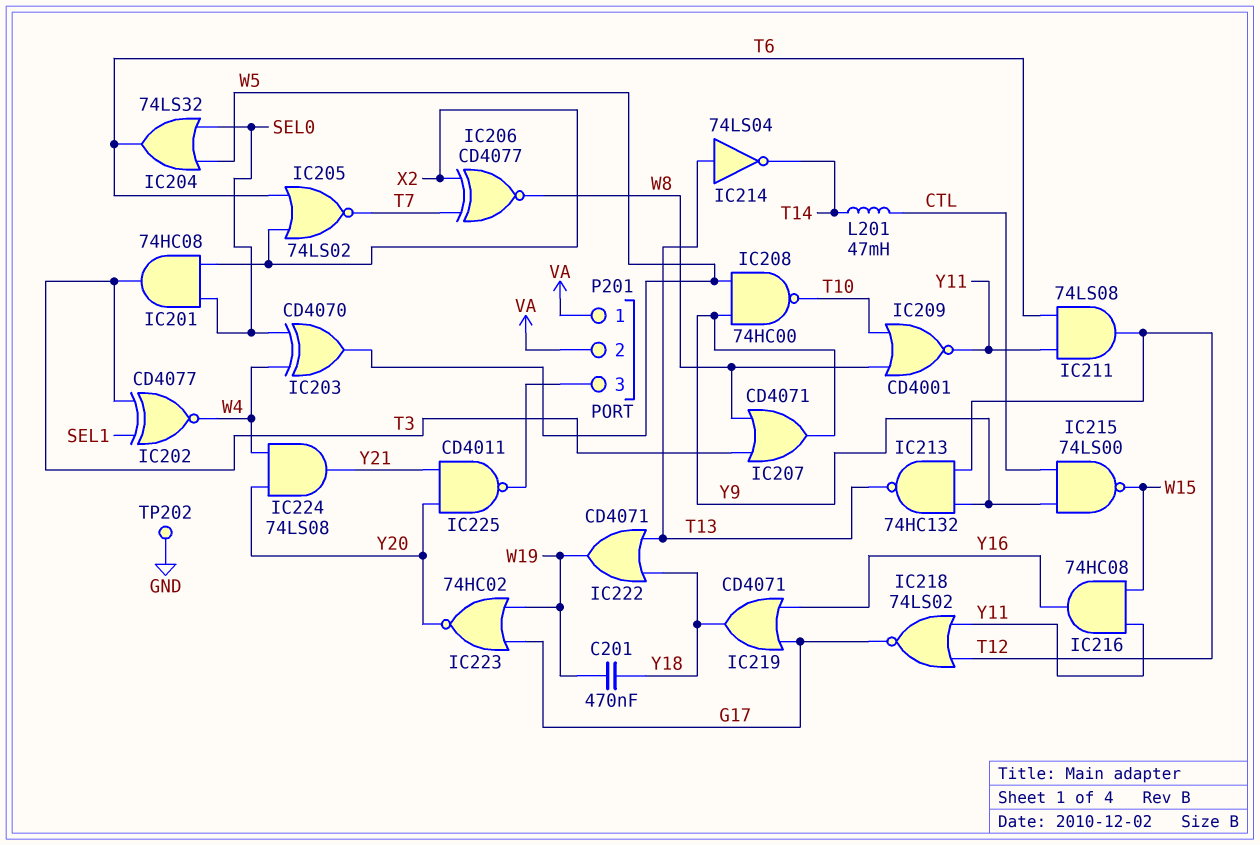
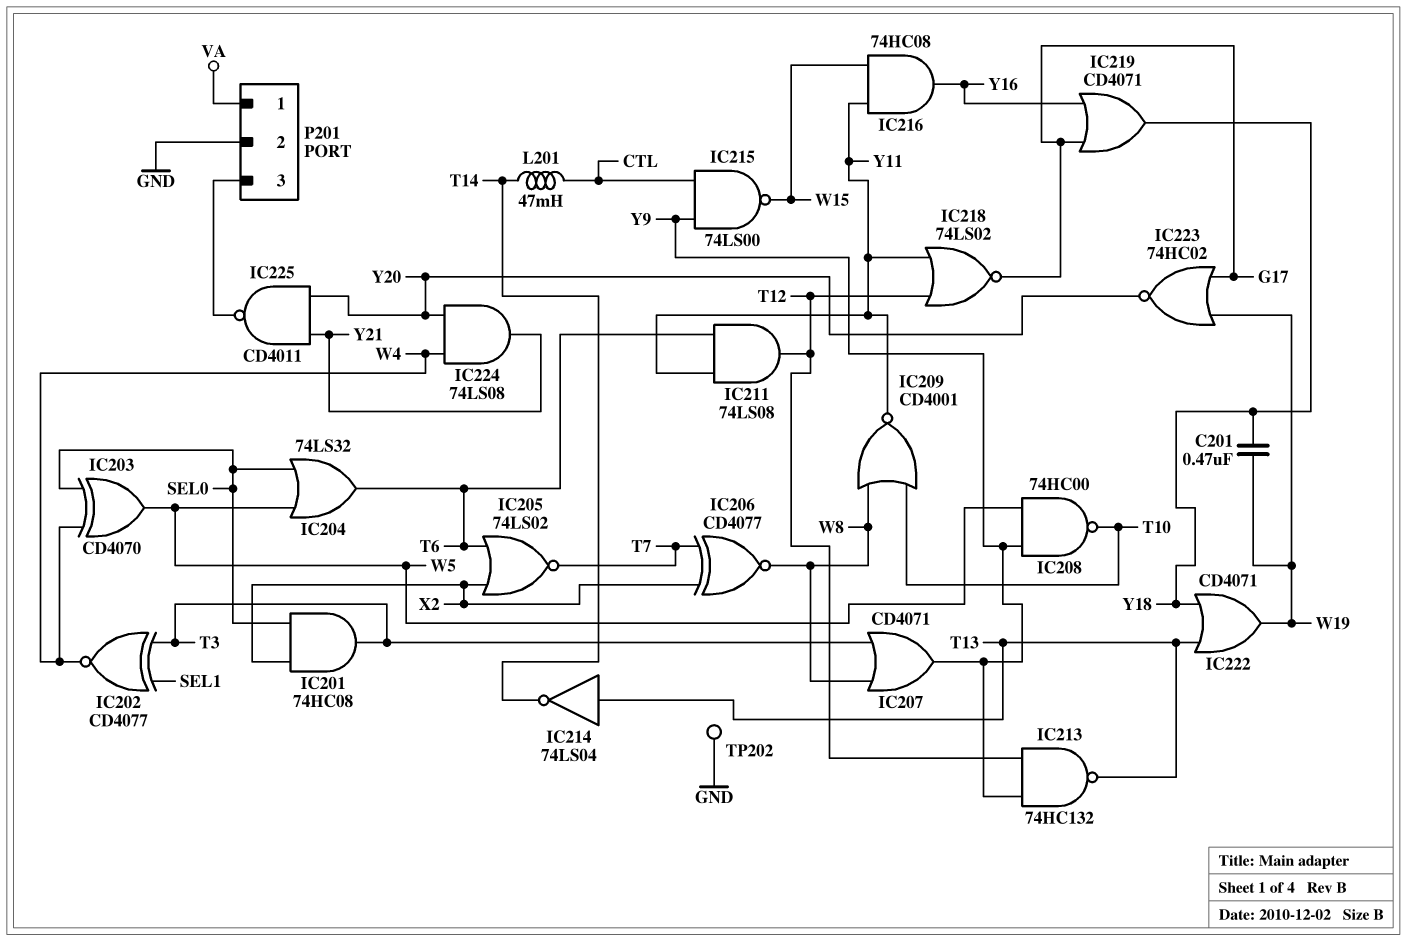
P201 pin 2: VA -> GND

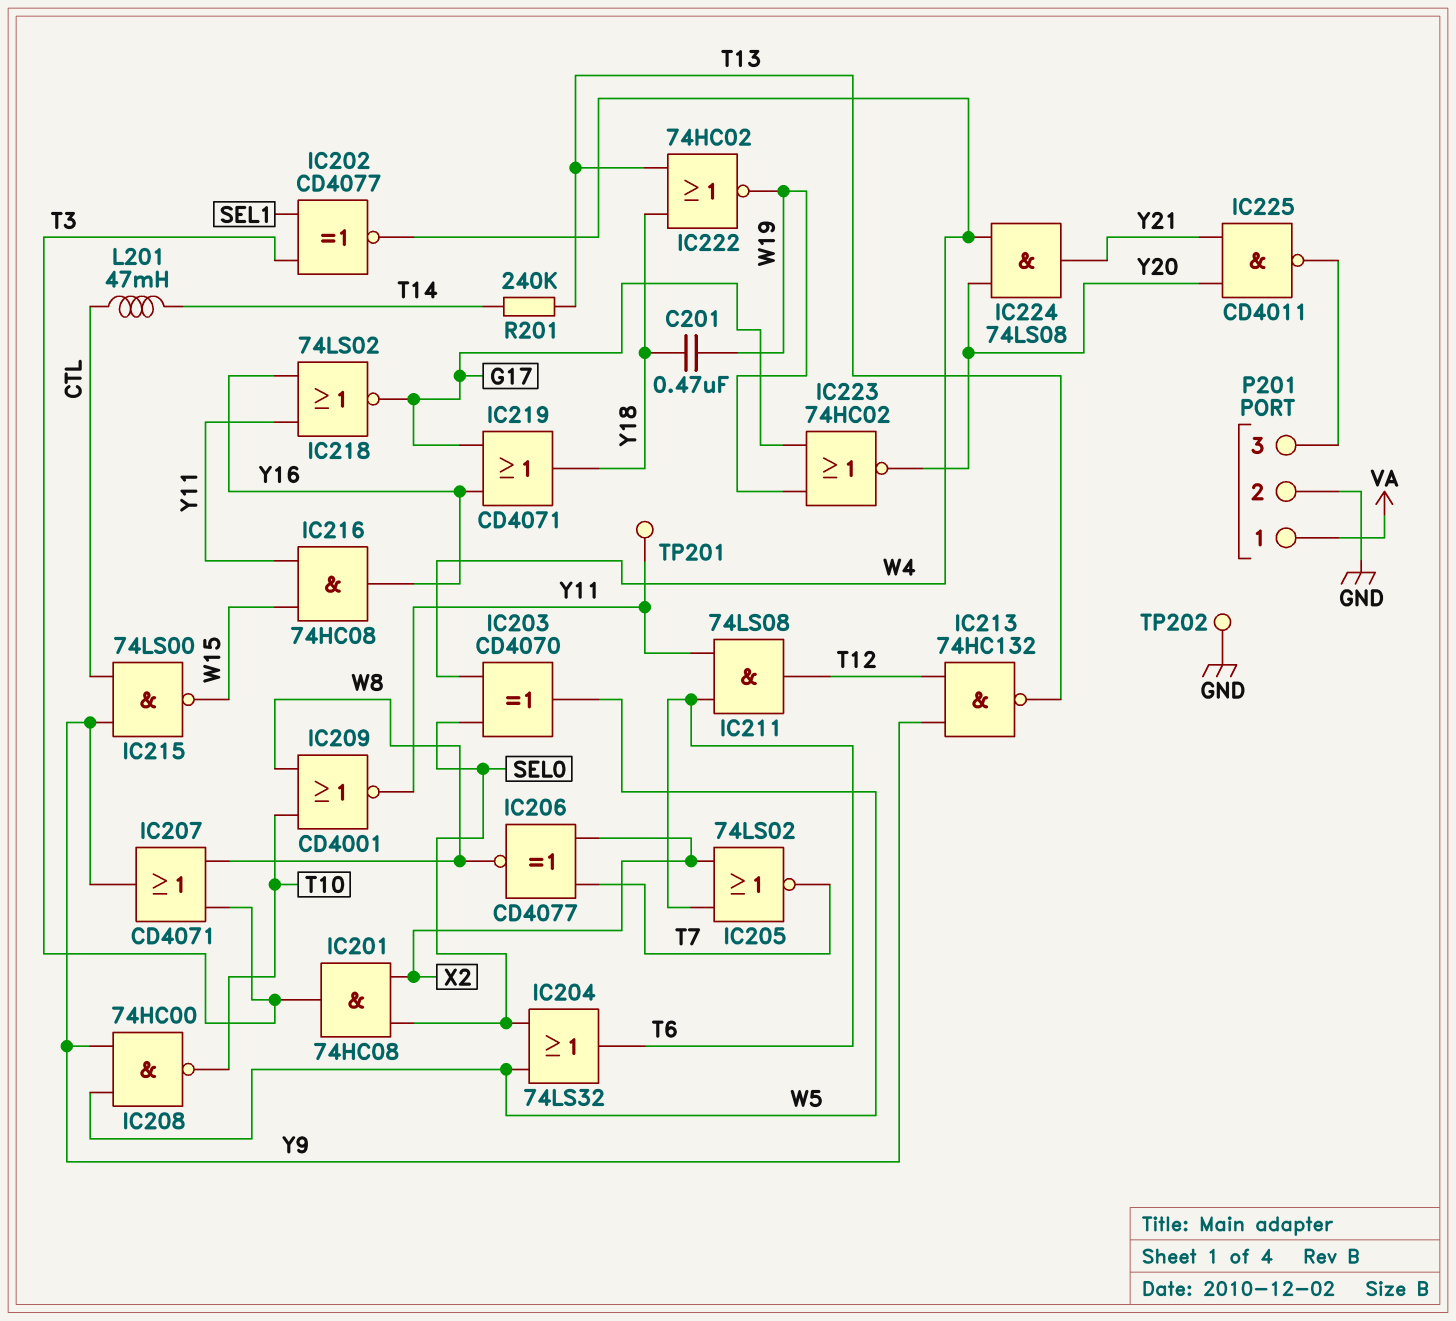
IC214: NOT 74LS04 (in T13, out T14) -> none
IC218: NOR 74LS02 (in T12, in Y11, out G17) -> NOR 74LS02 (in Y11, in Y16, out G17)
IC222: OR CD4071 (in T13, in Y18, out W19) -> NOR 74HC02 (in T13, in Y18, out W19)
R201: none -> 240k (T13, T14)
TP201: none -> test point (Y11)

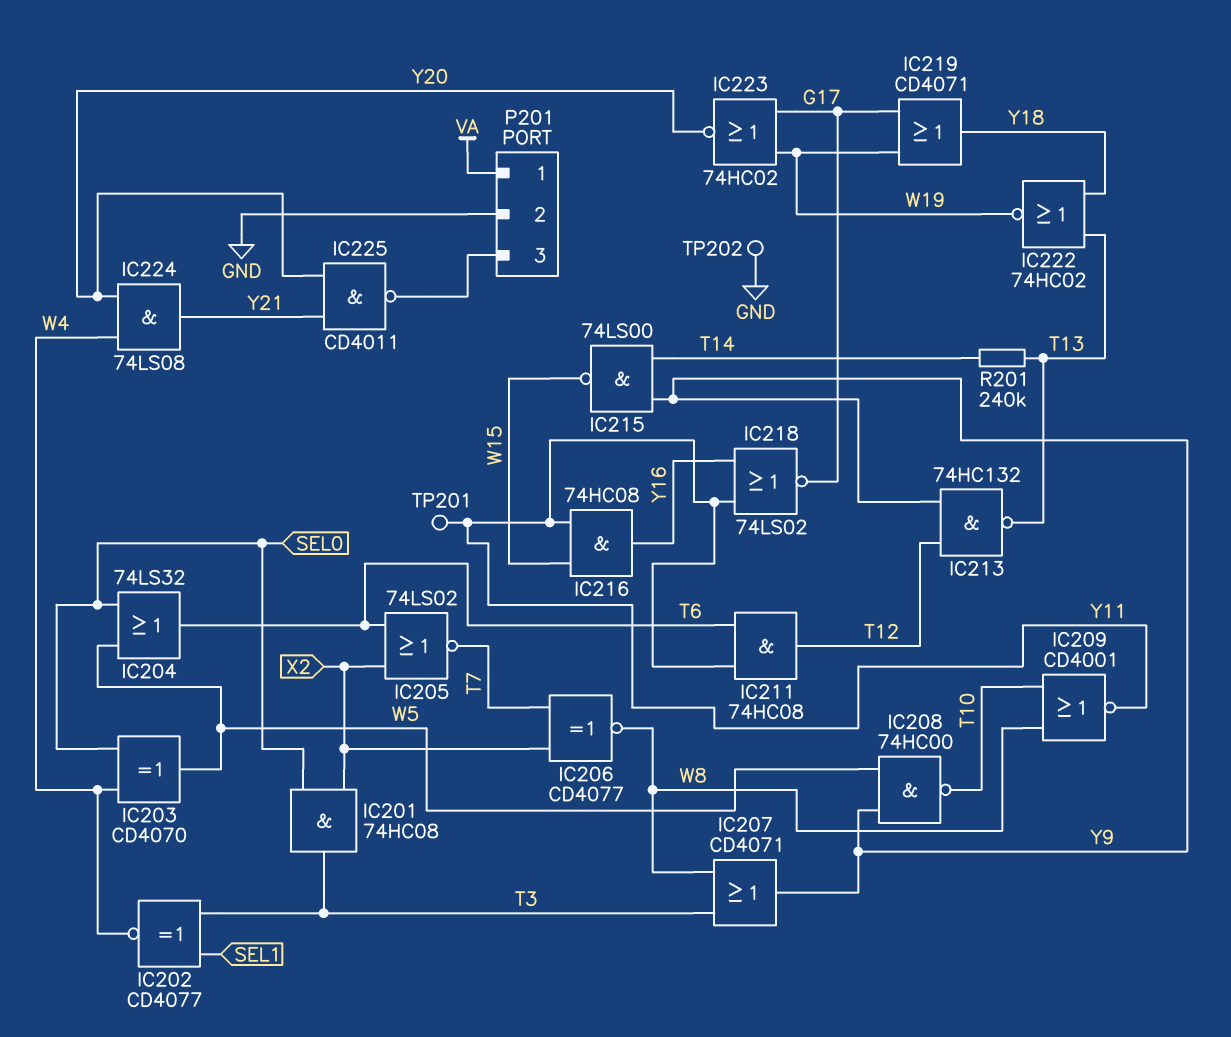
C201: 470nF (W19, Y18) -> none
IC211: AND 74LS08 (in T6, in Y11, out T12) -> AND 74HC08 (in T6, in Y11, out T12)
IC215: NAND 74LS00 (in CTL, in Y9, out W15) -> NAND 74LS00 (in T14, in Y9, out W15)
IC219: OR CD4071 (in G17, in Y16, out Y18) -> OR CD4071 (in G17, in W19, out Y18)
L201: 47mH (CTL, T14) -> none

